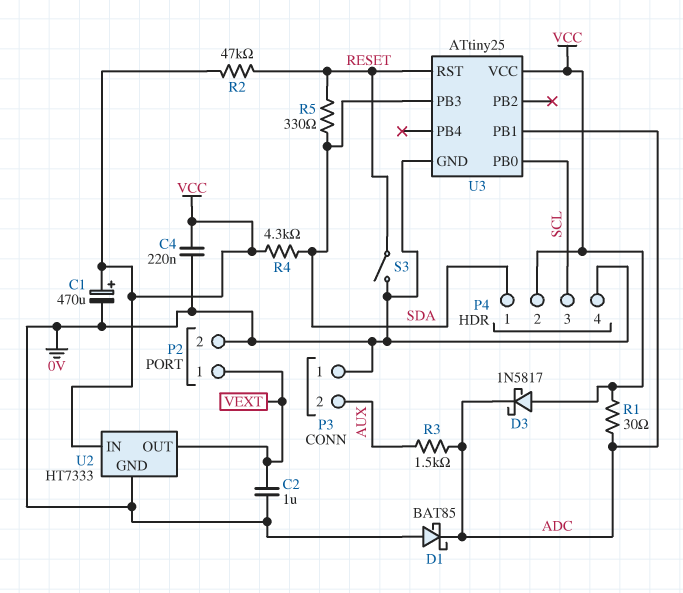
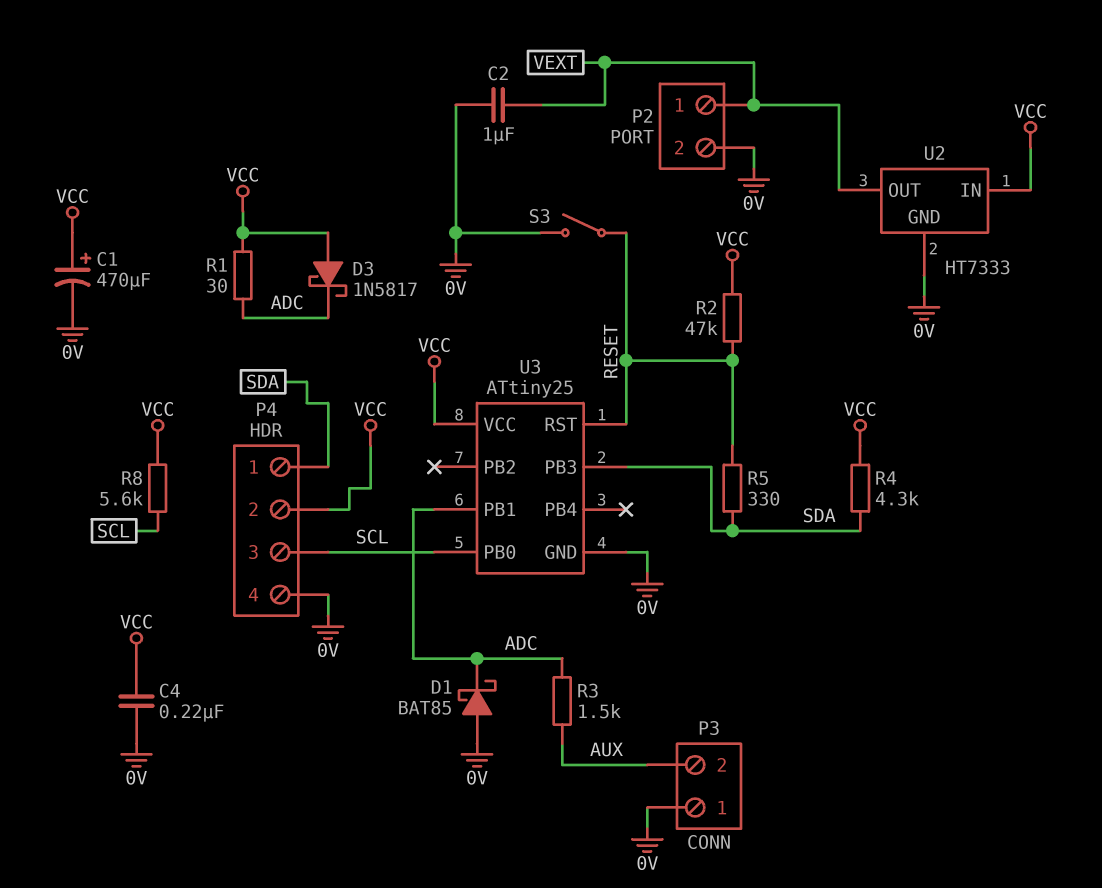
R8: none -> 5.6k (SCL, VCC)

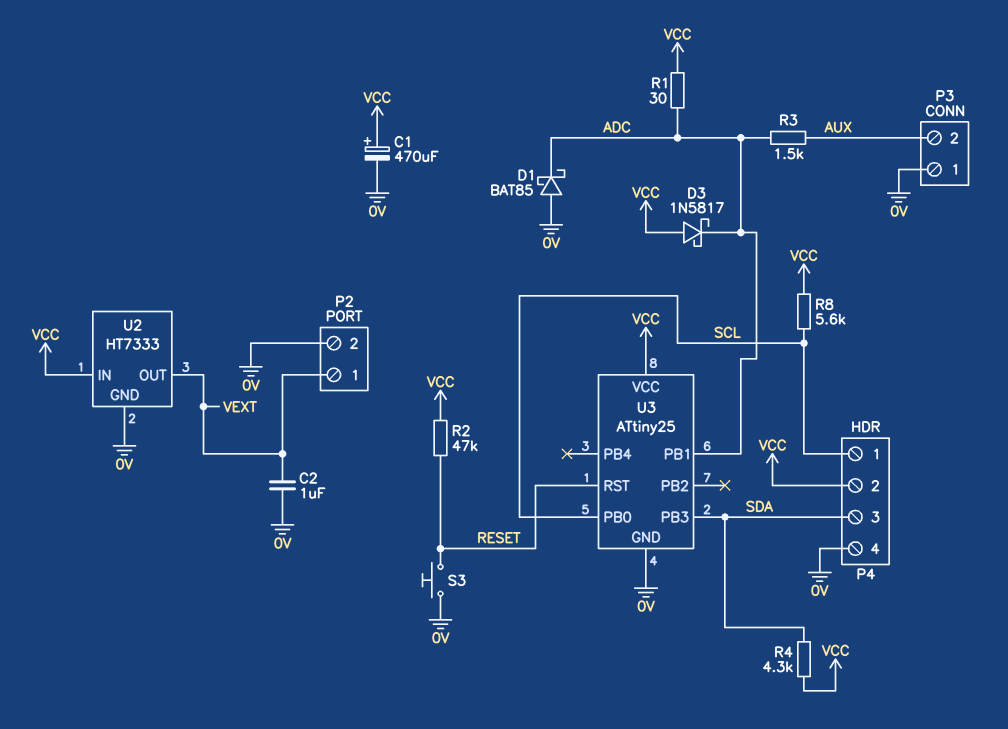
C4: 220nF (0V, VCC) -> none
P4 pin 1: SDA -> SCL
P4 pin 3: SCL -> SDA
R5: 330 (RESET, SDA) -> none
S3: switch (0V, RESET) -> button (0V, RESET)

